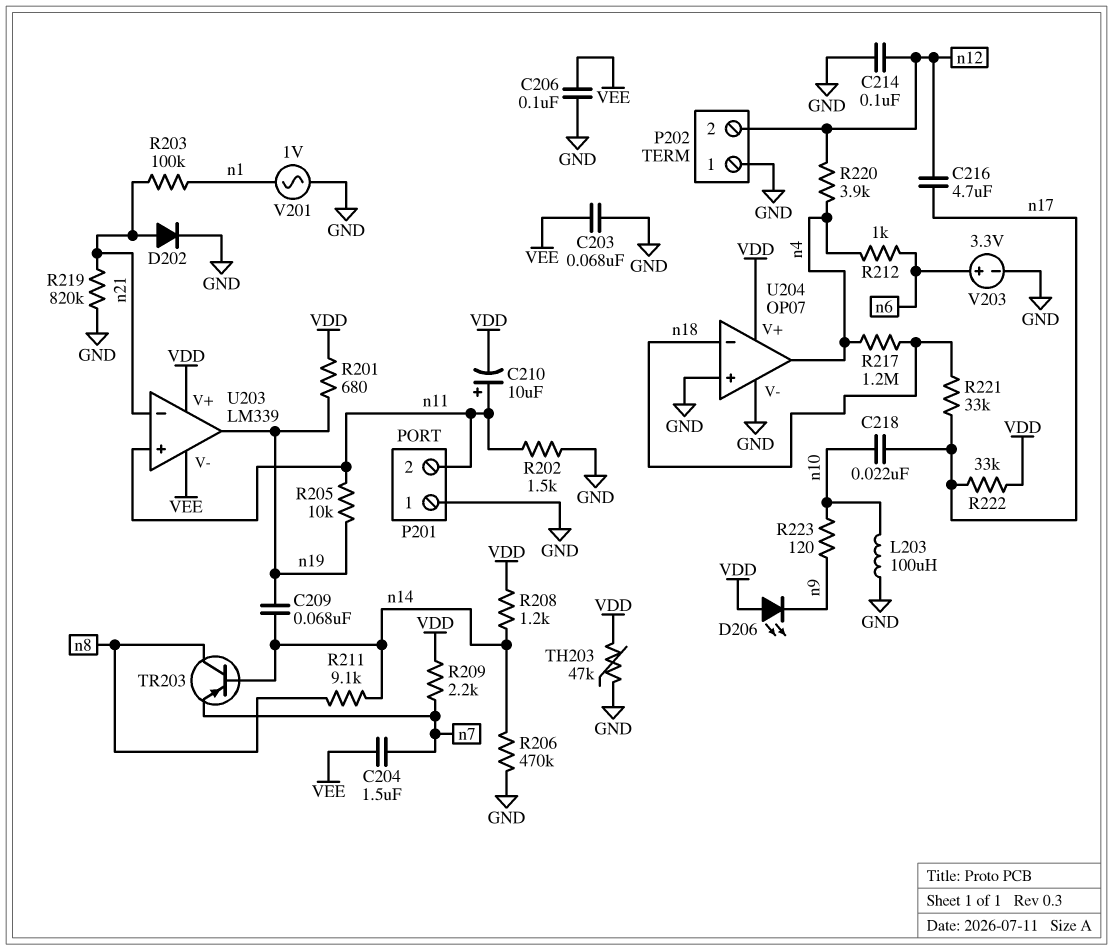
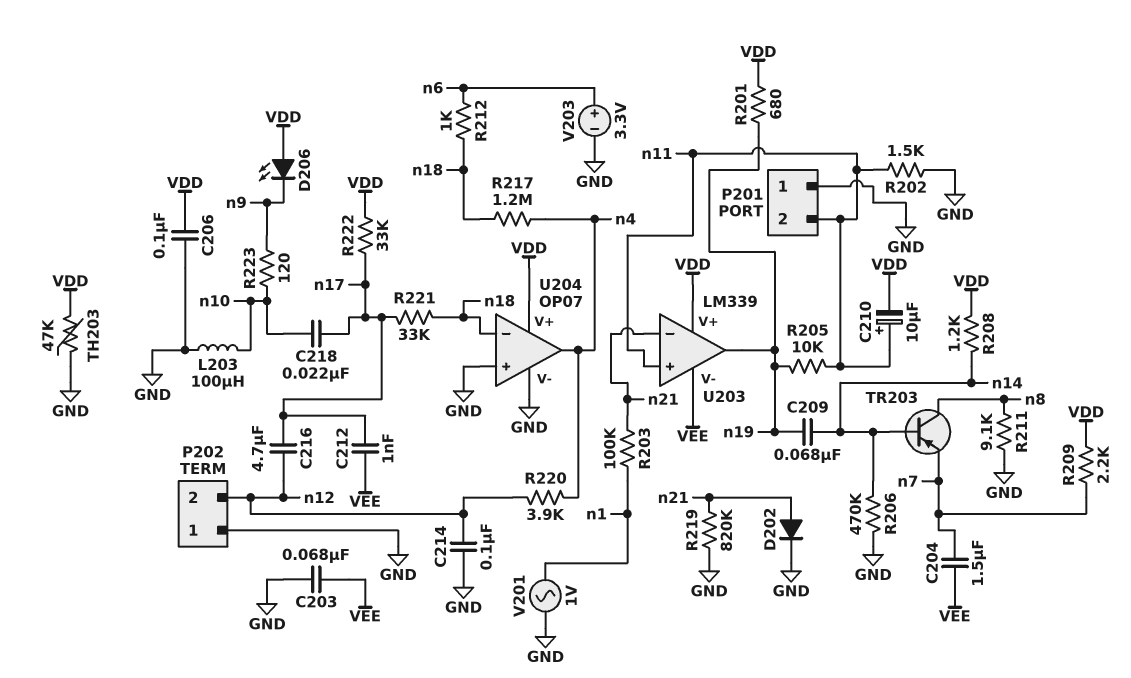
C206: 100nF (GND, VEE) -> 100nF (GND, VDD)
C212: none -> 1nF (VEE, n17)
R211: 9.1k (n8, n14) -> 9.1k (GND, n8)
R212: 1k (n4, n6) -> 1k (n6, n18)

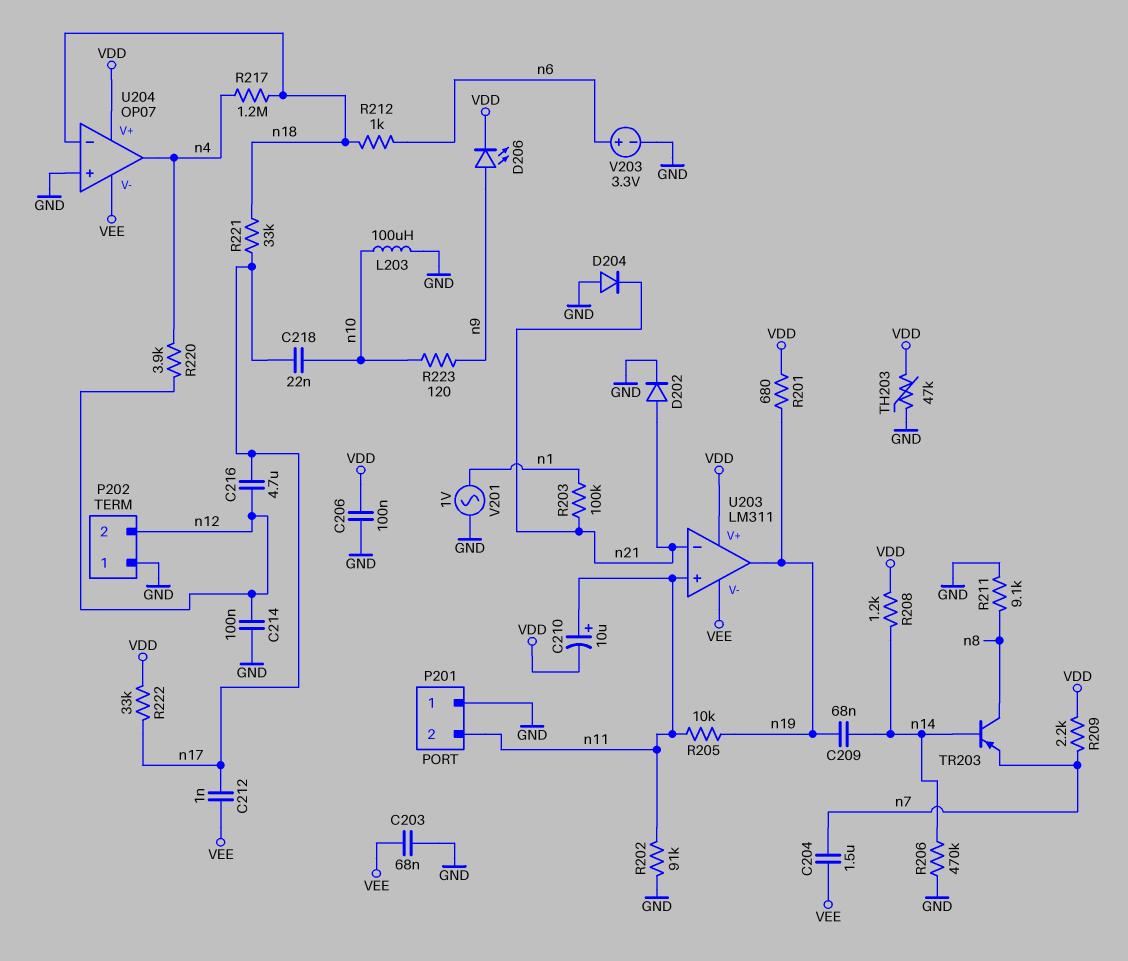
D204: none -> diode (A GND, K n21)
D206: LED (A VDD, K n9) -> LED (A n9, K VDD)
R202: 1.5k (GND, n11) -> 91k (GND, n11)
R219: 820k (GND, n21) -> none
U203: LM339 -> LM311
U204 pin V-: GND -> VEE

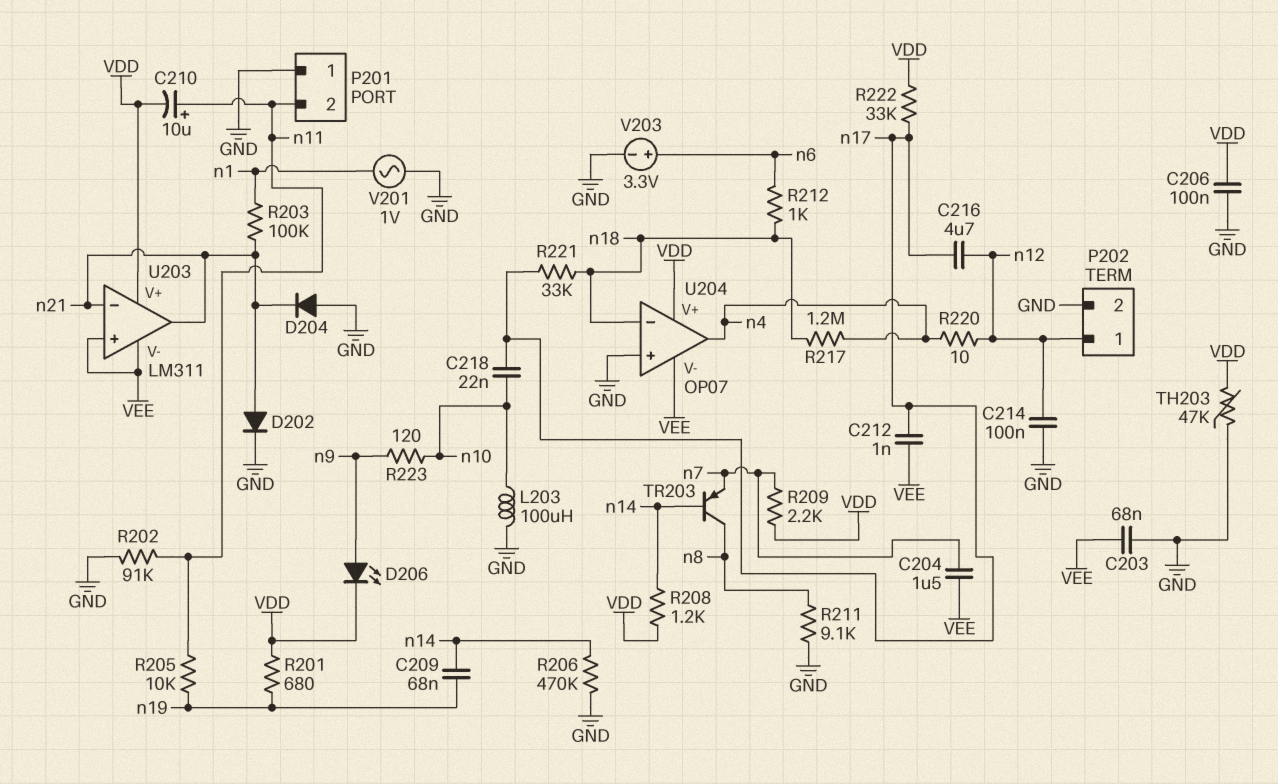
P202 pin 1: GND -> n12
P202 pin 2: n12 -> GND
R220: 3.9k (n4, n12) -> 10 (n4, n12)
U203 pin in+: n11 -> VEE
U203 pin out: n19 -> n21

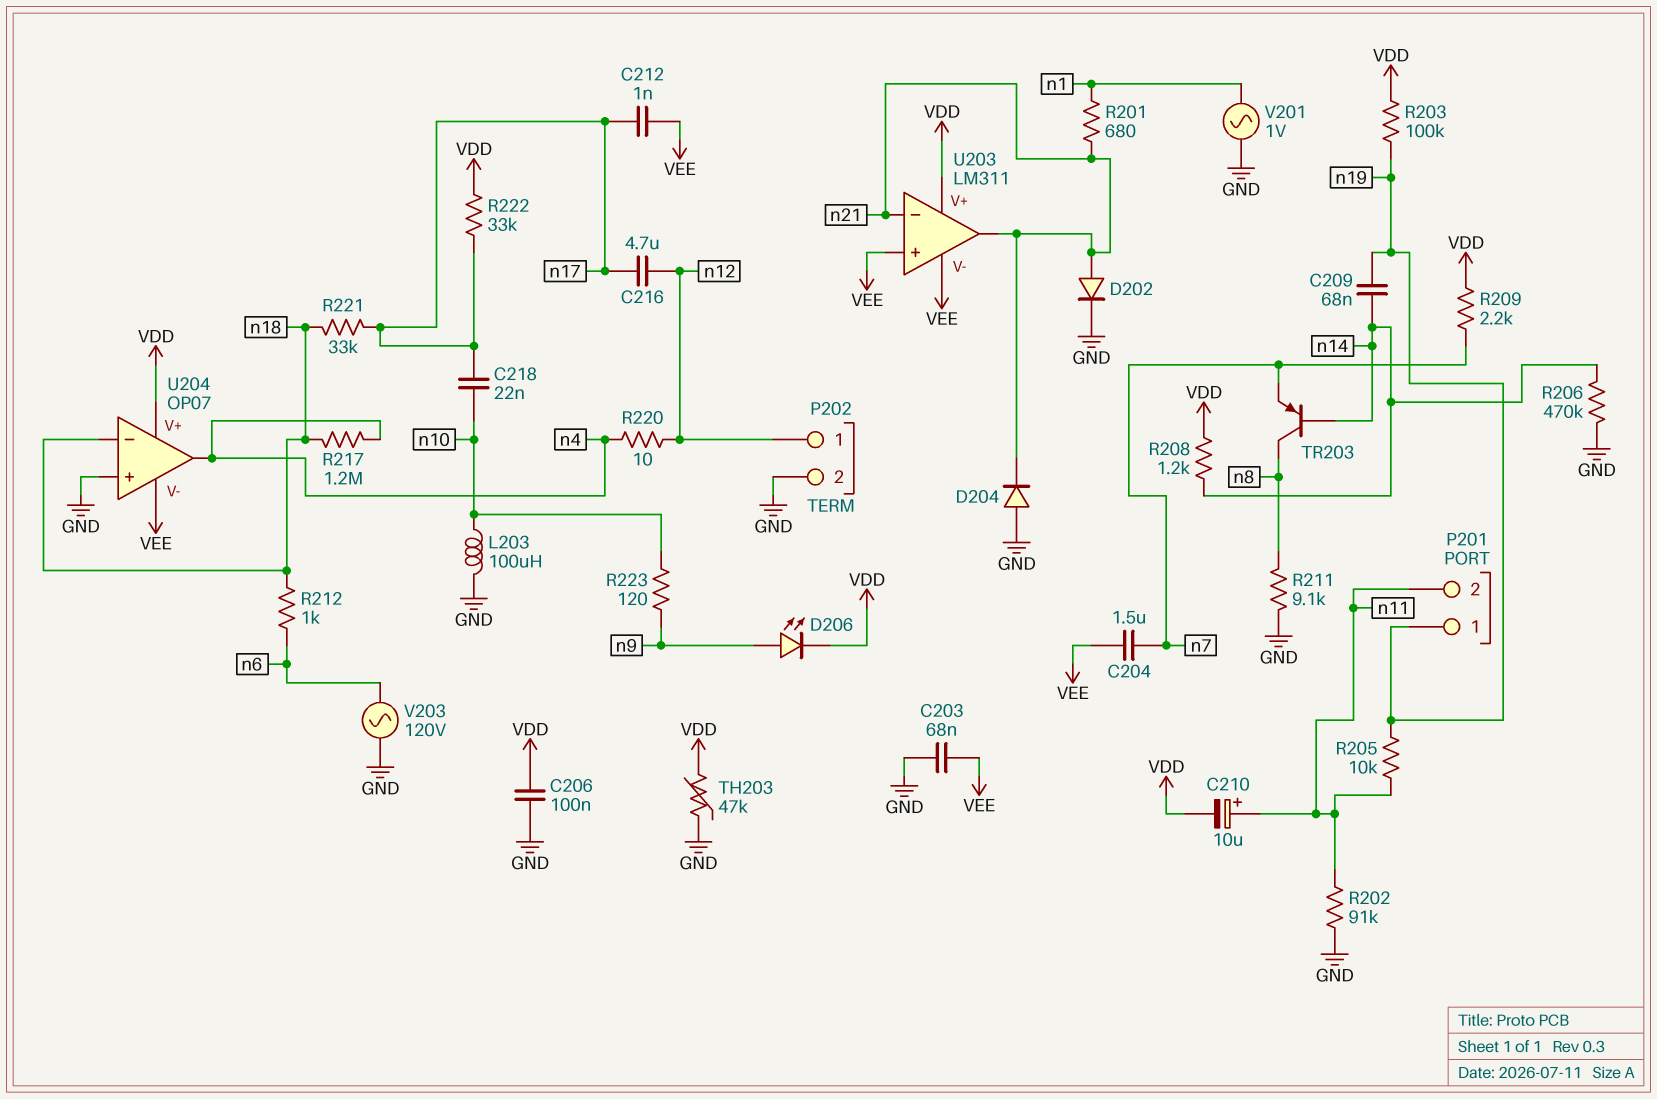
C214: 100nF (GND, n12) -> none
P201 pin 1: GND -> n19
R201: 680 (VDD, n19) -> 680 (n1, n21)
R203: 100k (n1, n21) -> 100k (VDD, n19)
V203: 3.3V (plus n6, minus GND) -> AC 120V (GND, n6)

